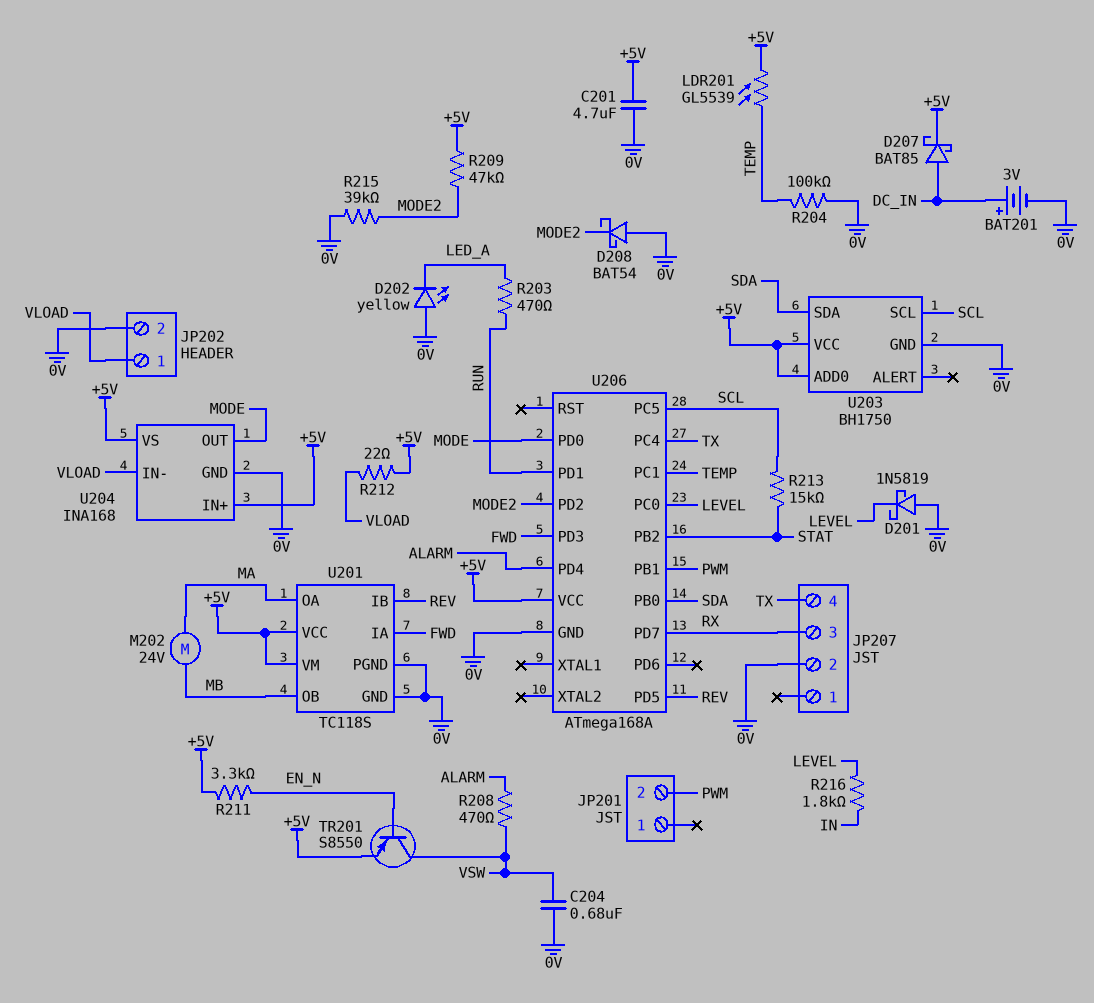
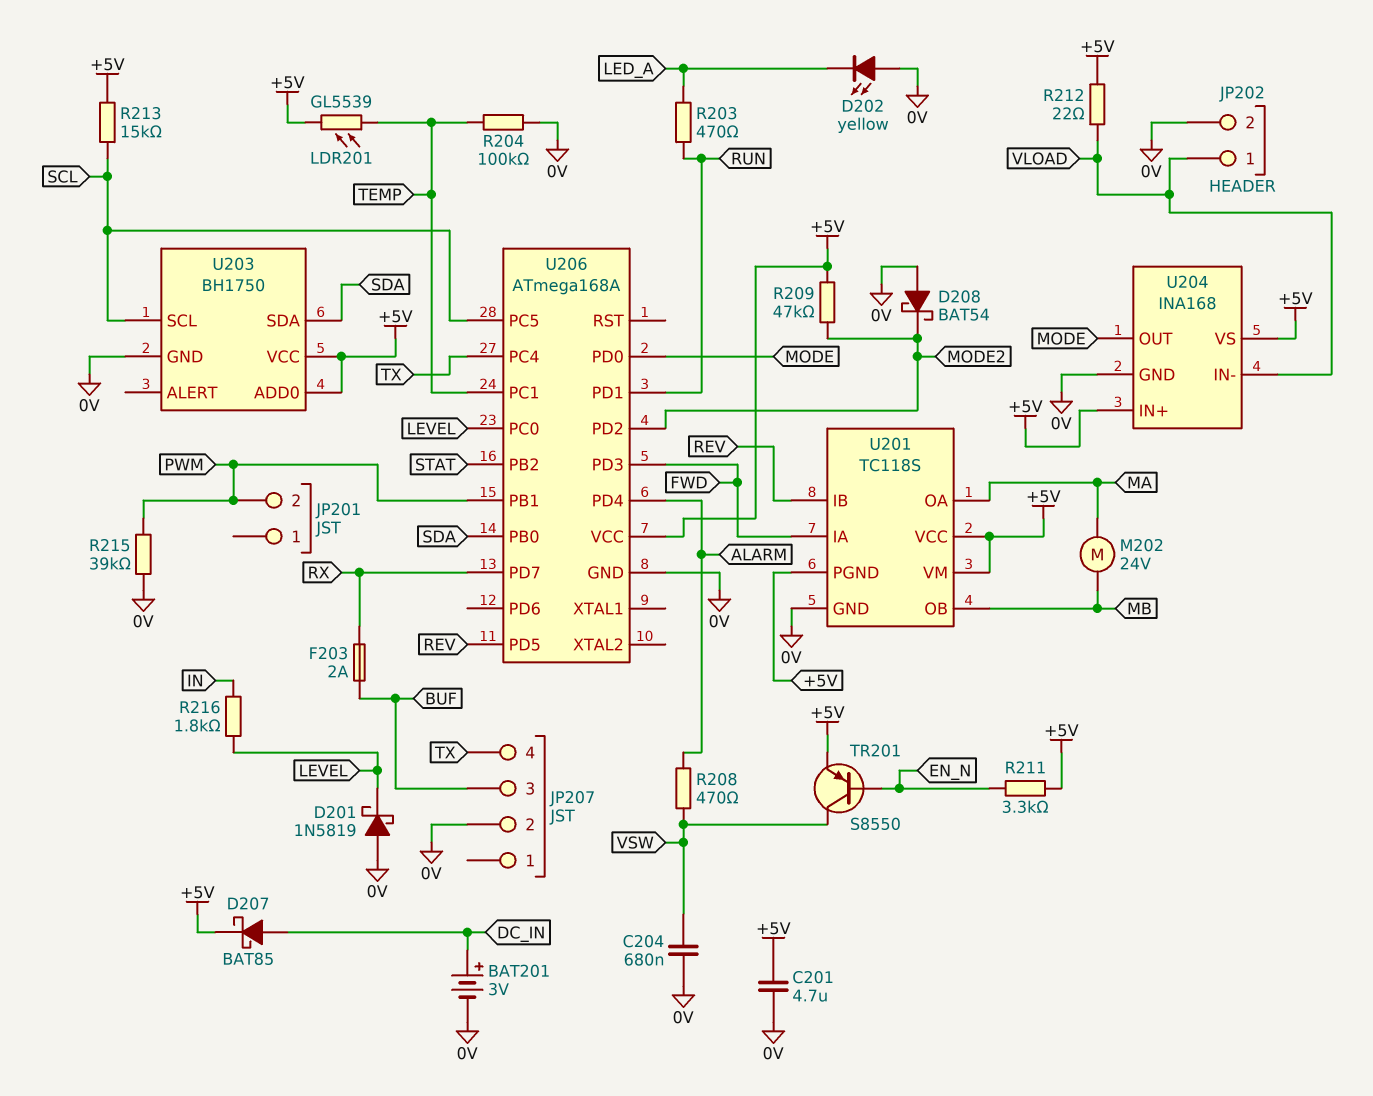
F203: none -> 2A (BUF, RX)
JP207 pin 3: RX -> BUF
R213: 15k (SCL, STAT) -> 15k (+5V, SCL)
R215: 39k (0V, MODE2) -> 39k (0V, PWM)
U201 pin PGND: 0V -> +5V

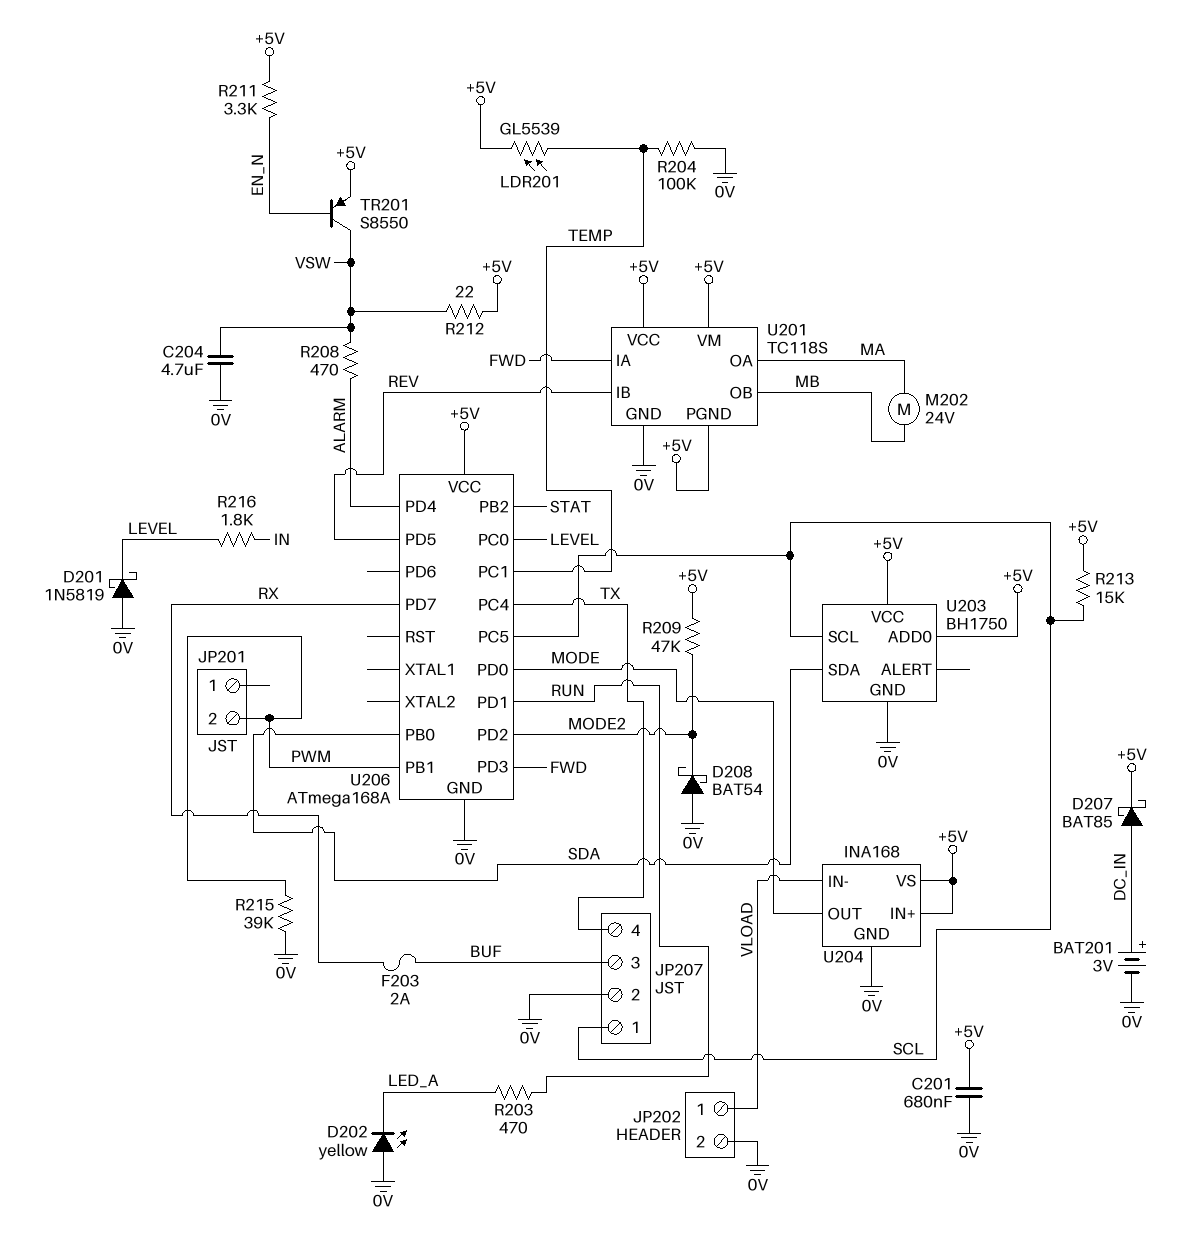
C201: 4.7uF (+5V, 0V) -> 680nF (+5V, 0V)
C204: 680nF (0V, VSW) -> 4.7uF (0V, VSW)
JP207 pin 1: none -> SCL
R212: 22 (+5V, VLOAD) -> 22 (+5V, VSW)

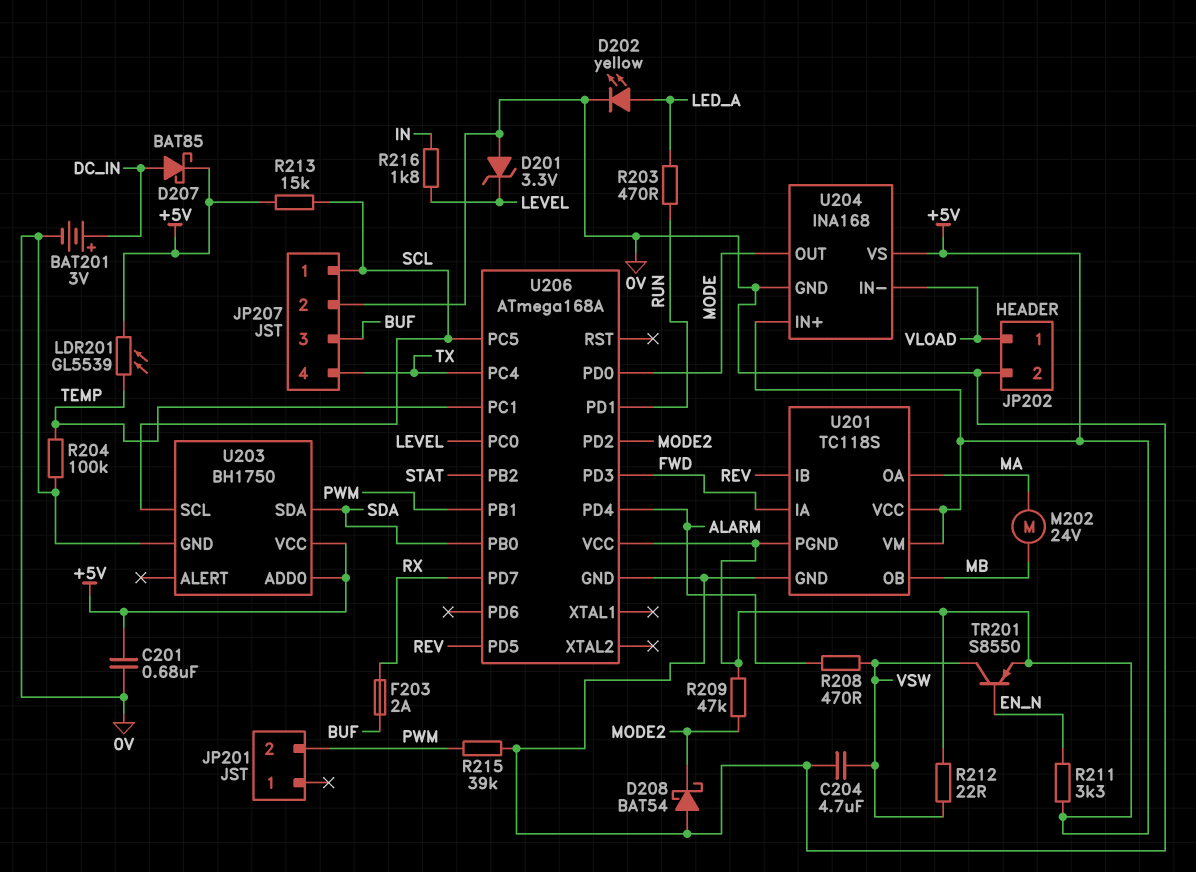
D201: schottky 1N5819 (A 0V, K LEVEL) -> zener 3.3V (A 0V, K LEVEL)
D202: LED yellow (A 0V, K LED_A) -> LED yellow (A LED_A, K 0V)

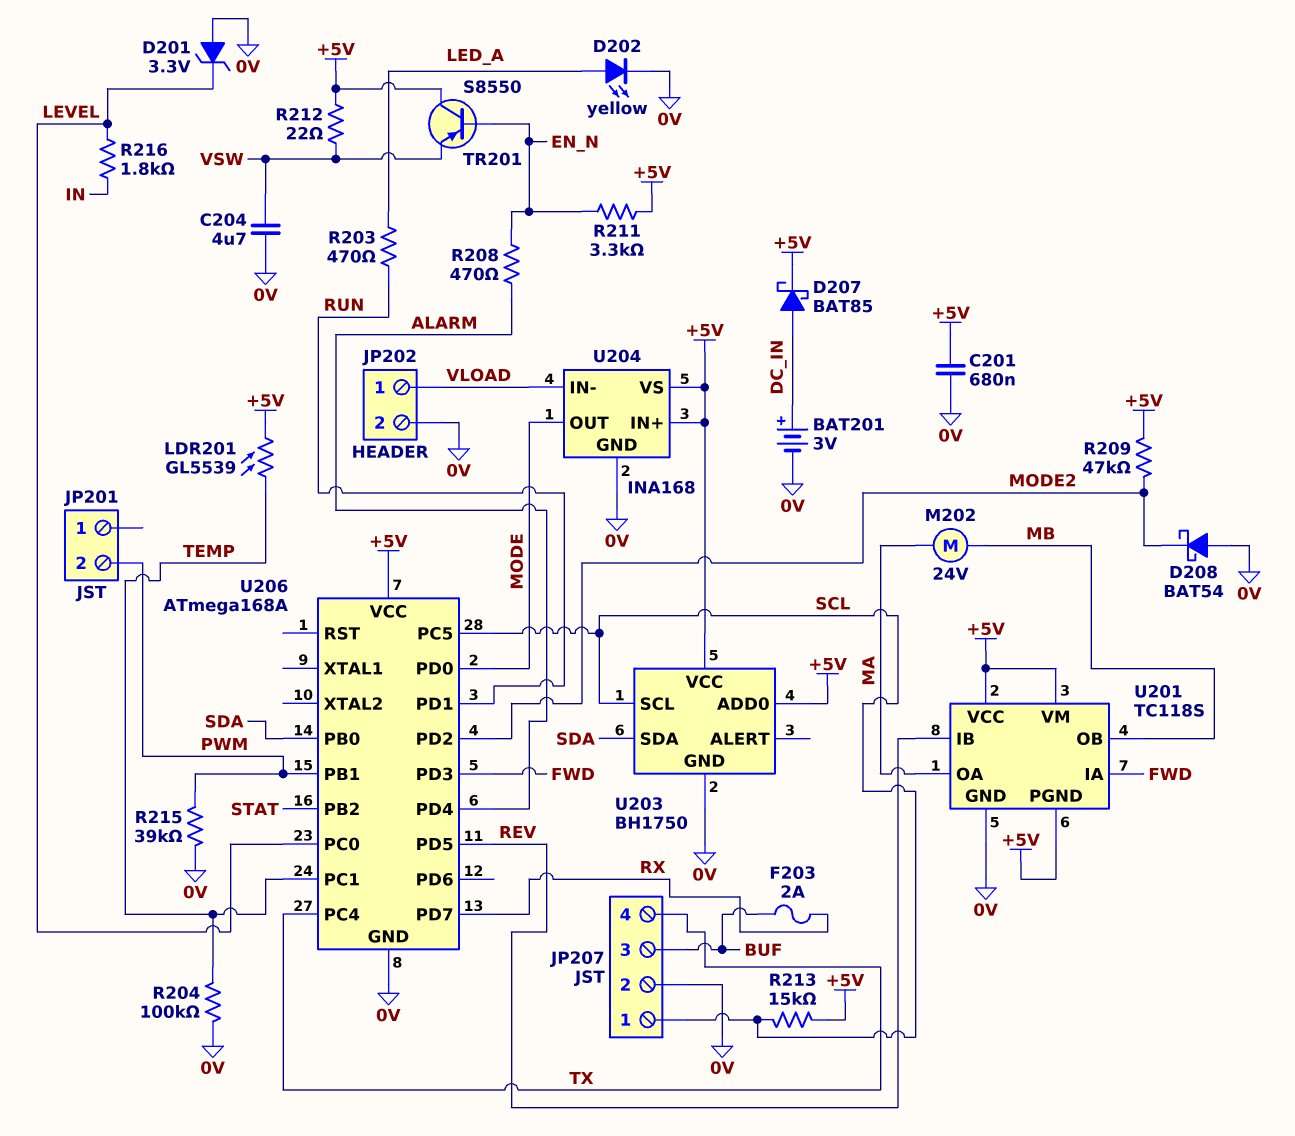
R208: 470 (ALARM, VSW) -> 470 (ALARM, EN_N)
TR201: PNP S8550 (B EN_N, C VSW, E +5V) -> PNP S8550 (B EN_N, C +5V, E VSW)

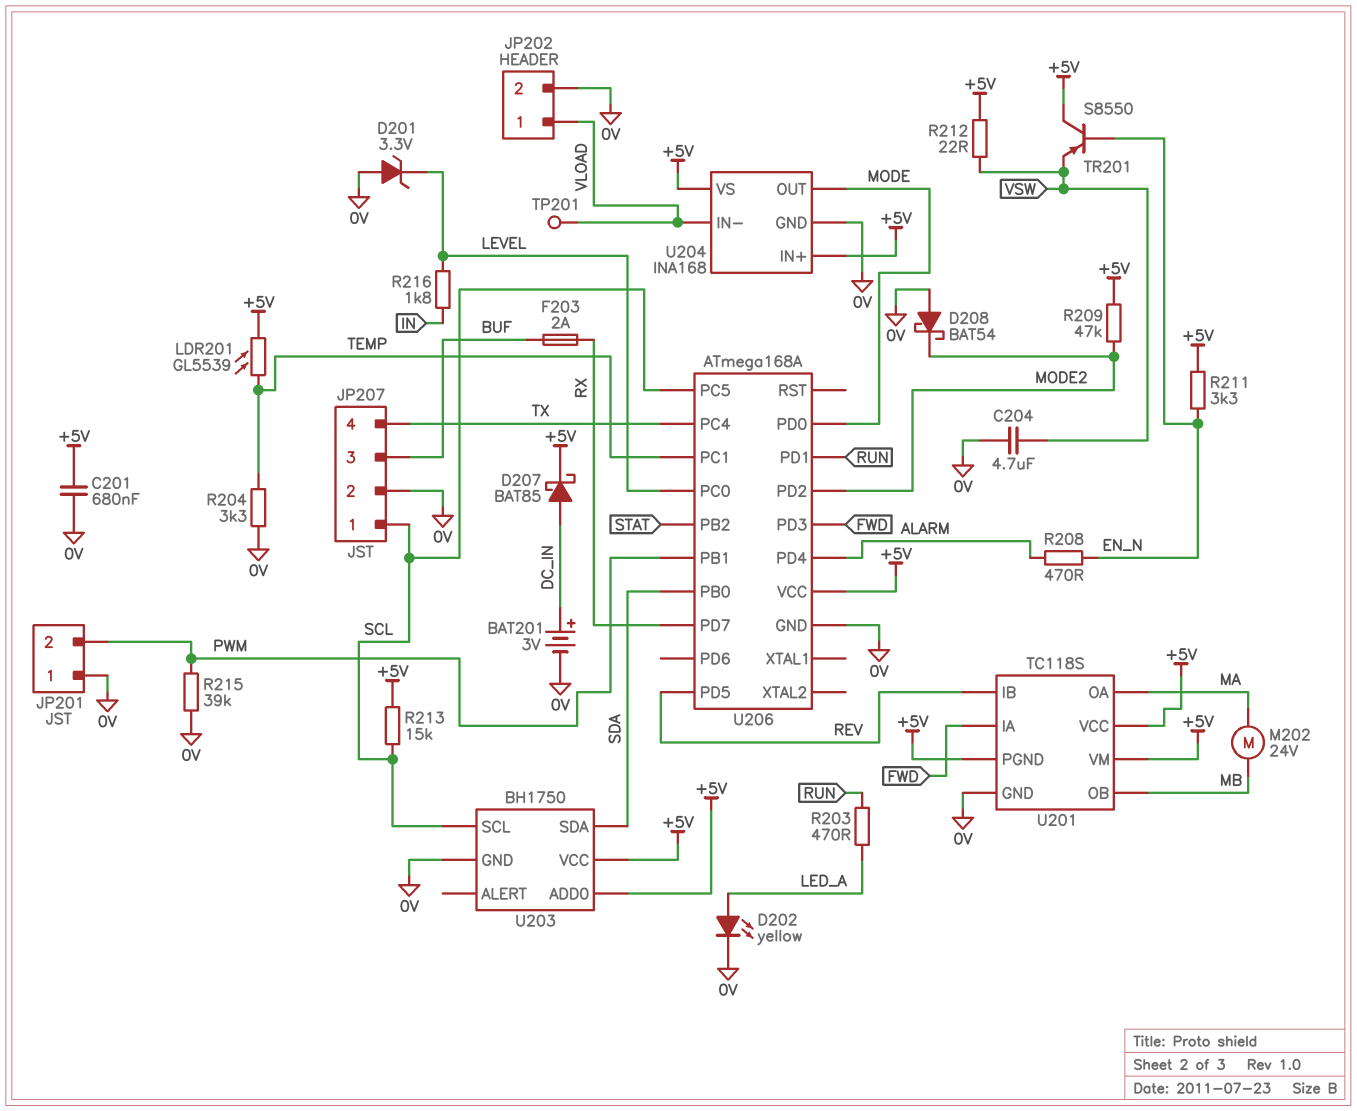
JP201 pin 1: none -> 0V
R204: 100k (0V, TEMP) -> 3.3k (0V, TEMP)
TP201: none -> test point (VLOAD)

